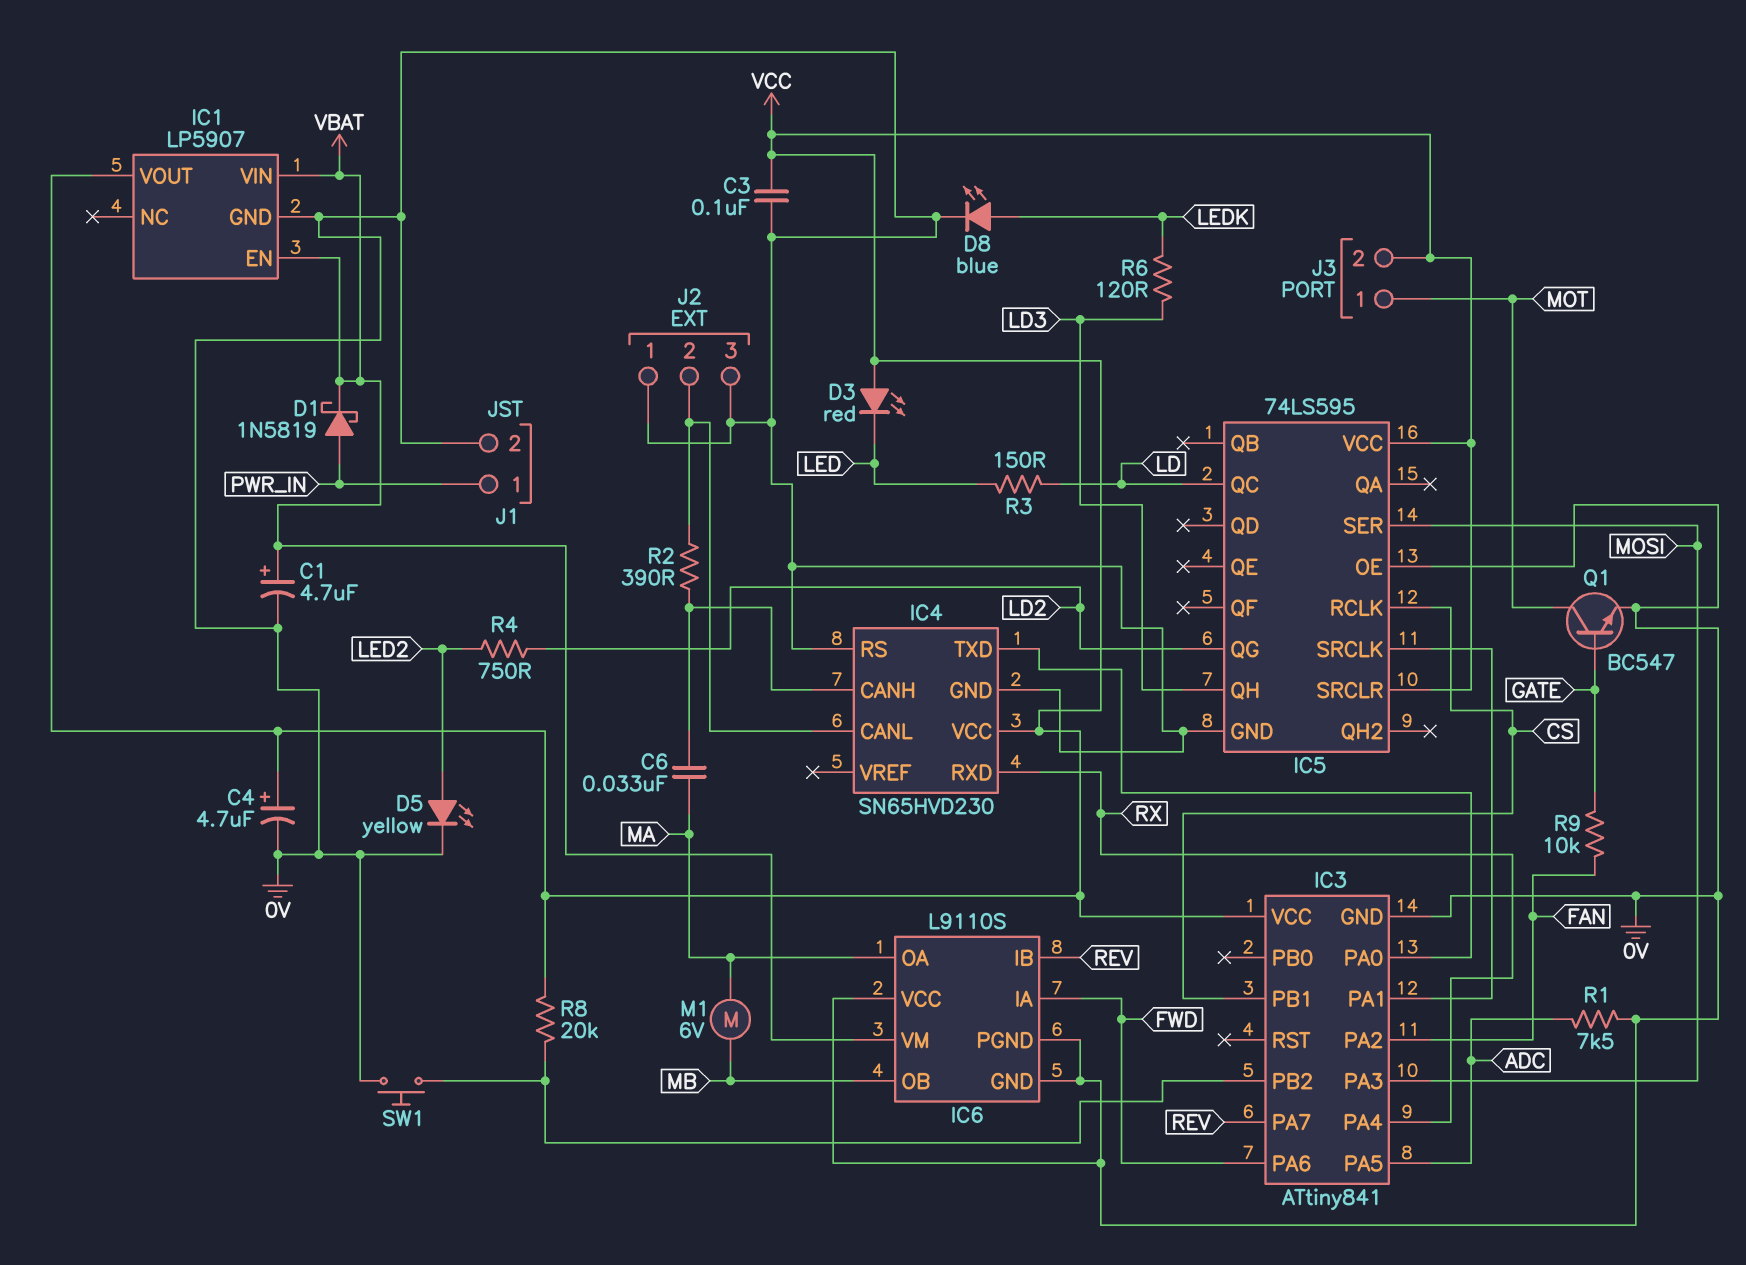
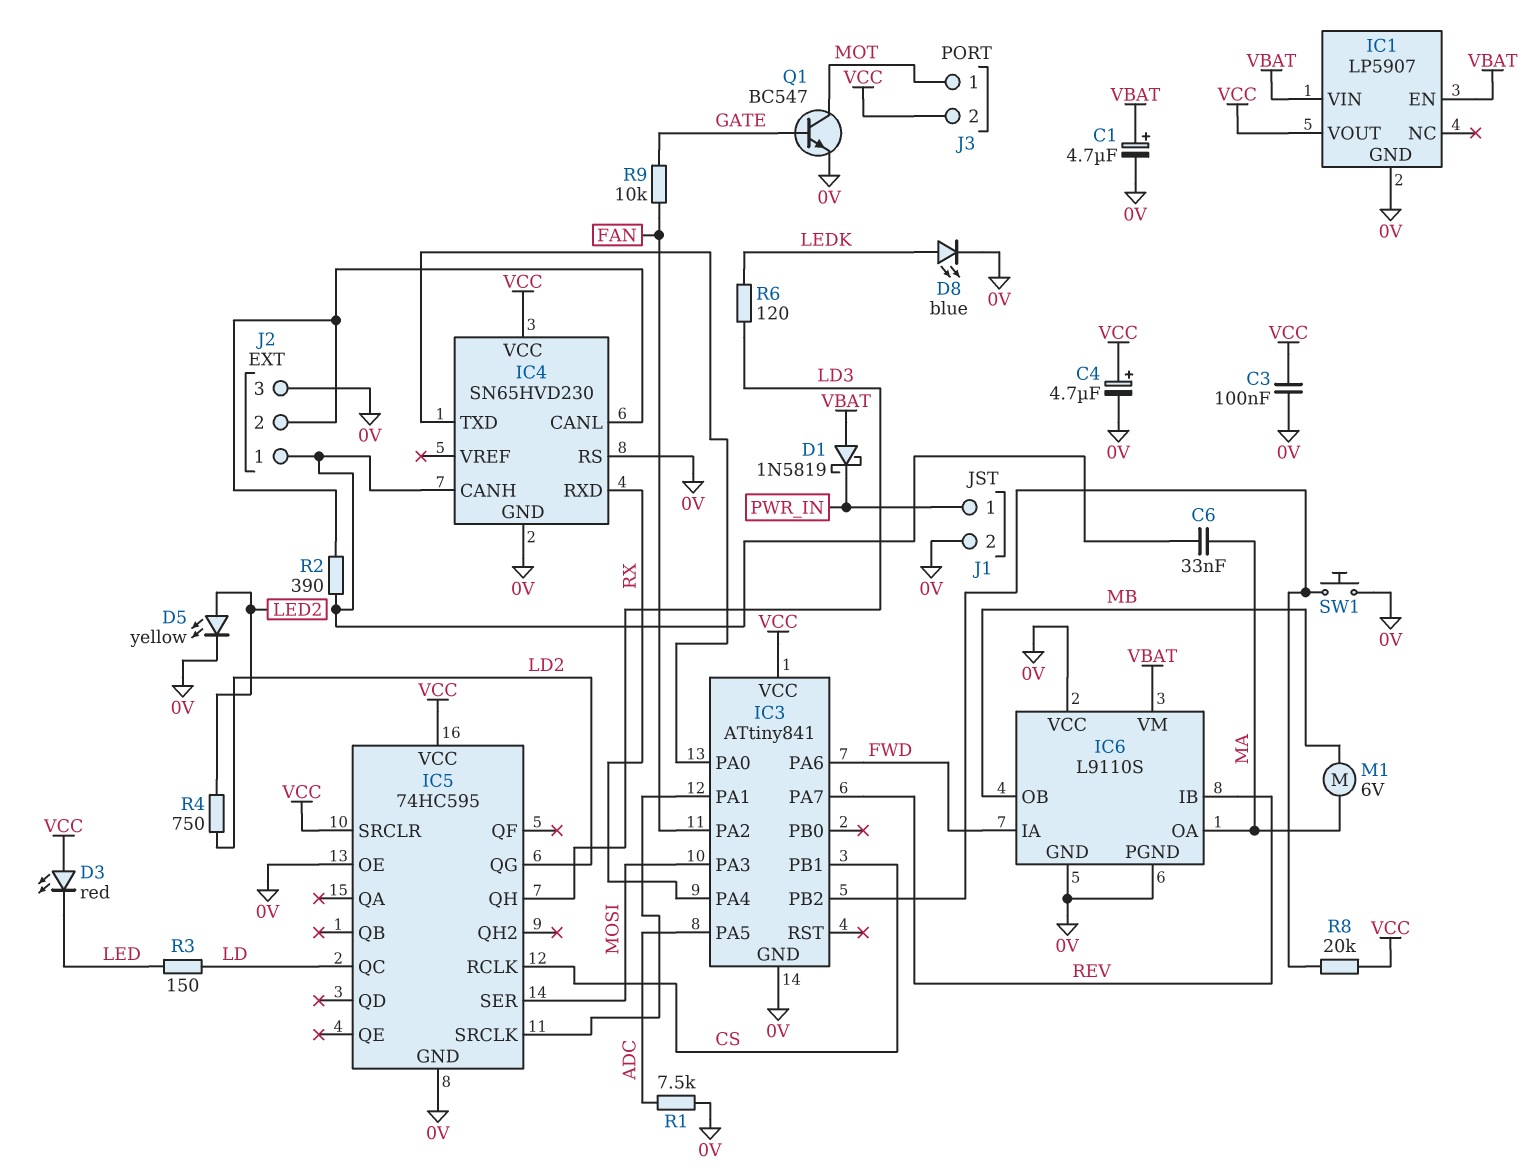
D1: schottky 1N5819 (A PWR_IN, K VBAT) -> schottky 1N5819 (A VBAT, K PWR_IN)
IC5: 74LS595 -> 74HC595
J2 pin 1: 0V -> IC4/CANH

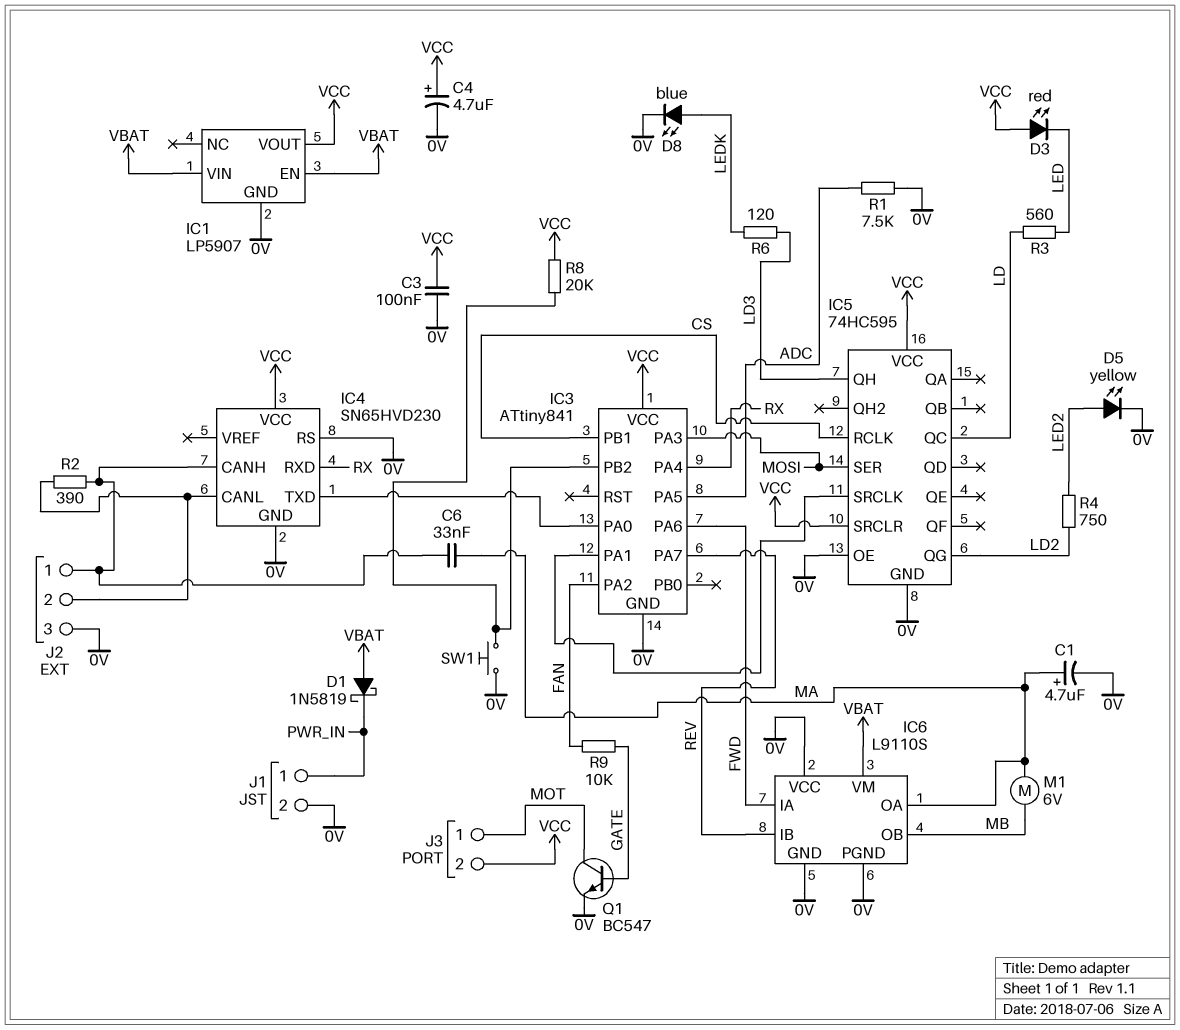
C1: 4.7uF (plus VBAT, minus 0V) -> 4.7uF (plus MA, minus 0V)
R3: 150 (LD, LED) -> 560 (LD, LED)

